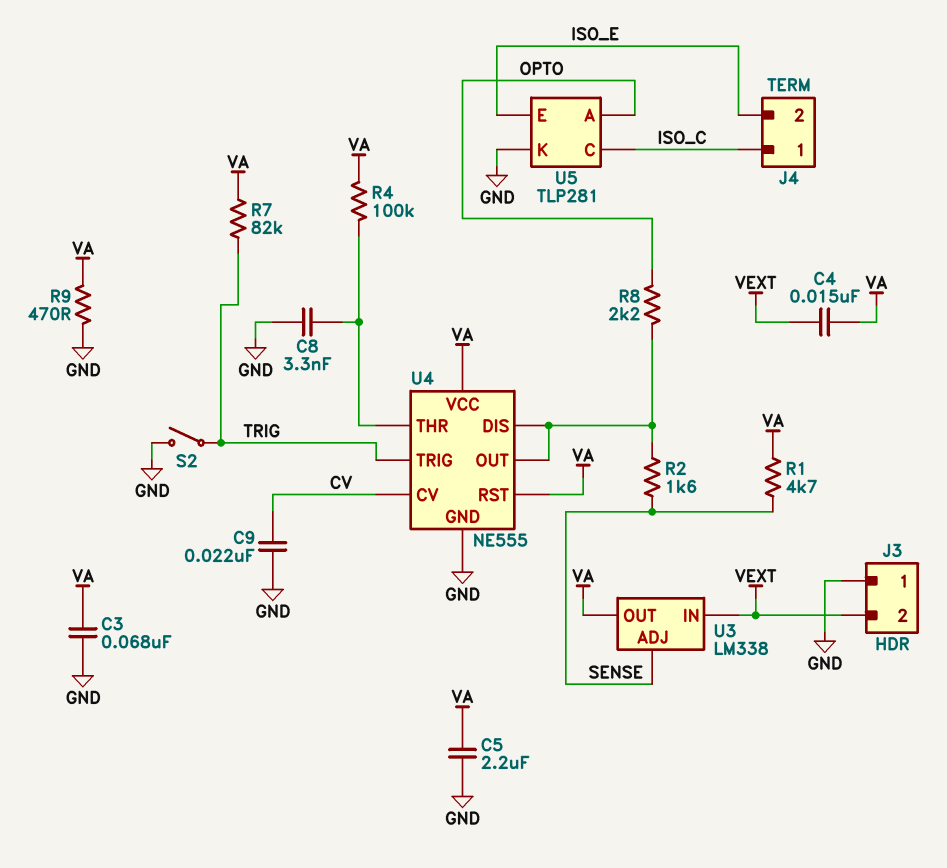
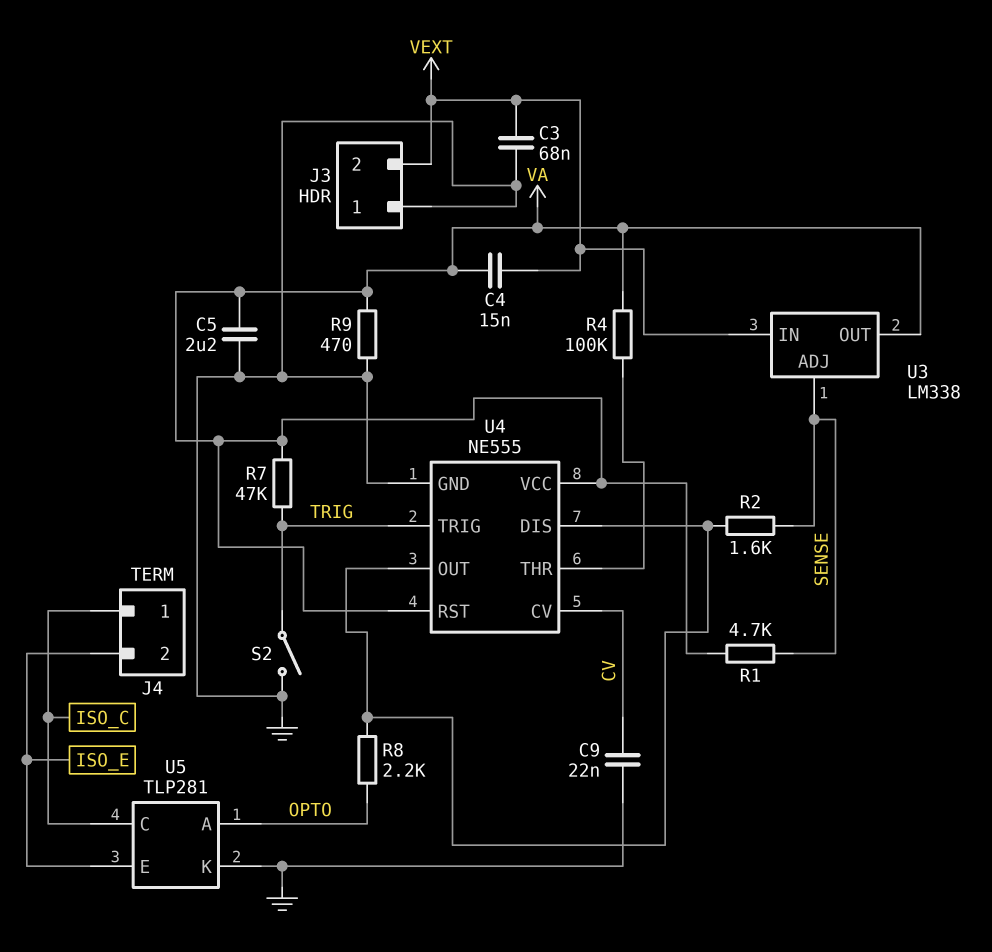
C3: 68nF (GND, VA) -> 68nF (GND, VEXT)
C8: 3.3nF (GND, U4/THR) -> none
R7: 82k (TRIG, VA) -> 47k (TRIG, VA)

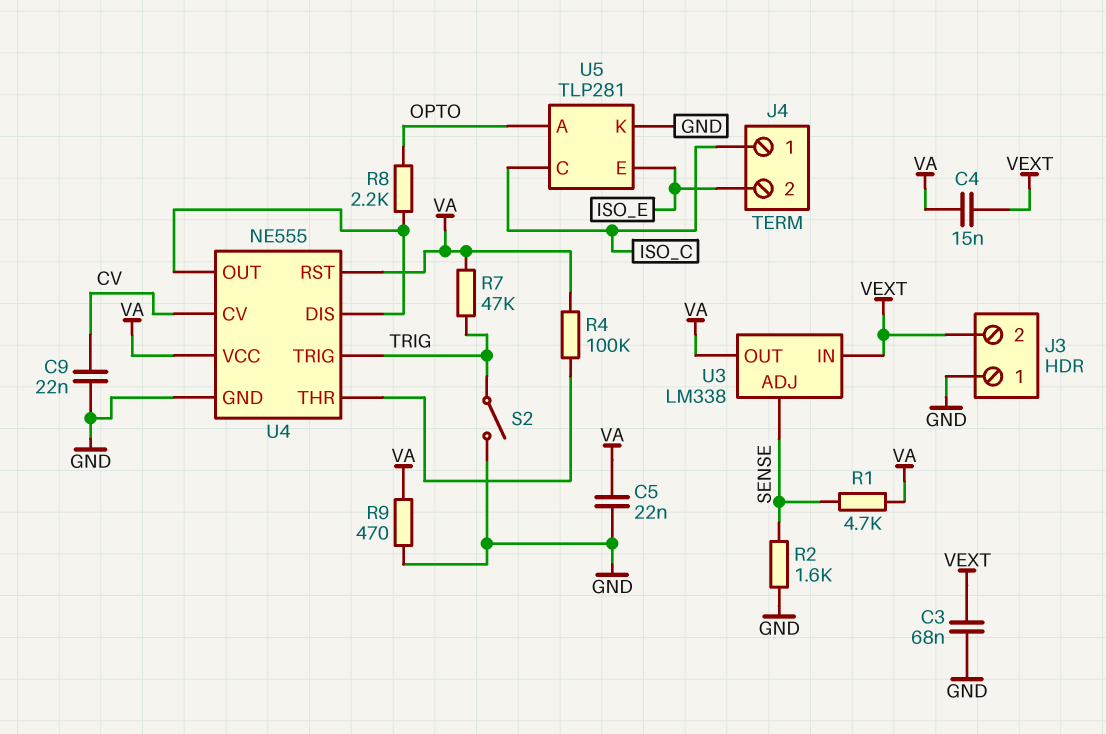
C5: 2.2uF (GND, VA) -> 22nF (GND, VA)
R2: 1.6k (SENSE, U4/DIS) -> 1.6k (GND, SENSE)

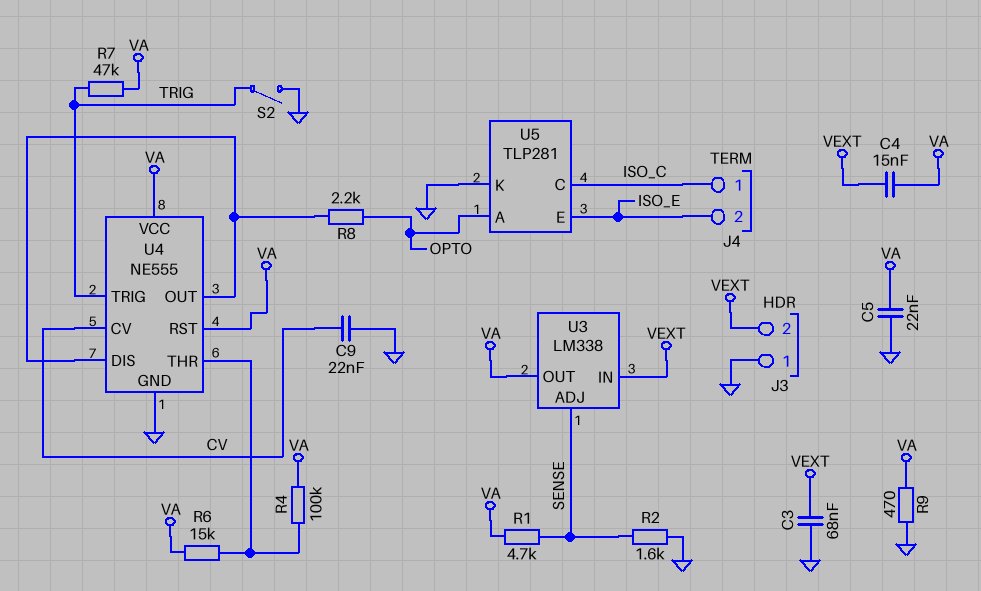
R6: none -> 15k (U4/THR, VA)

